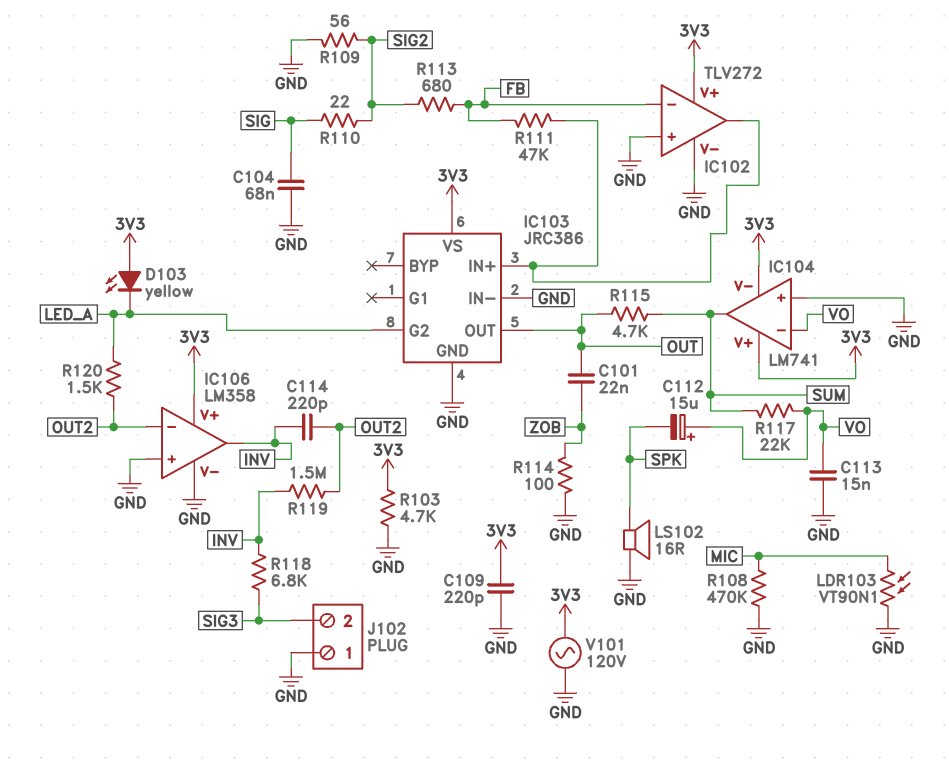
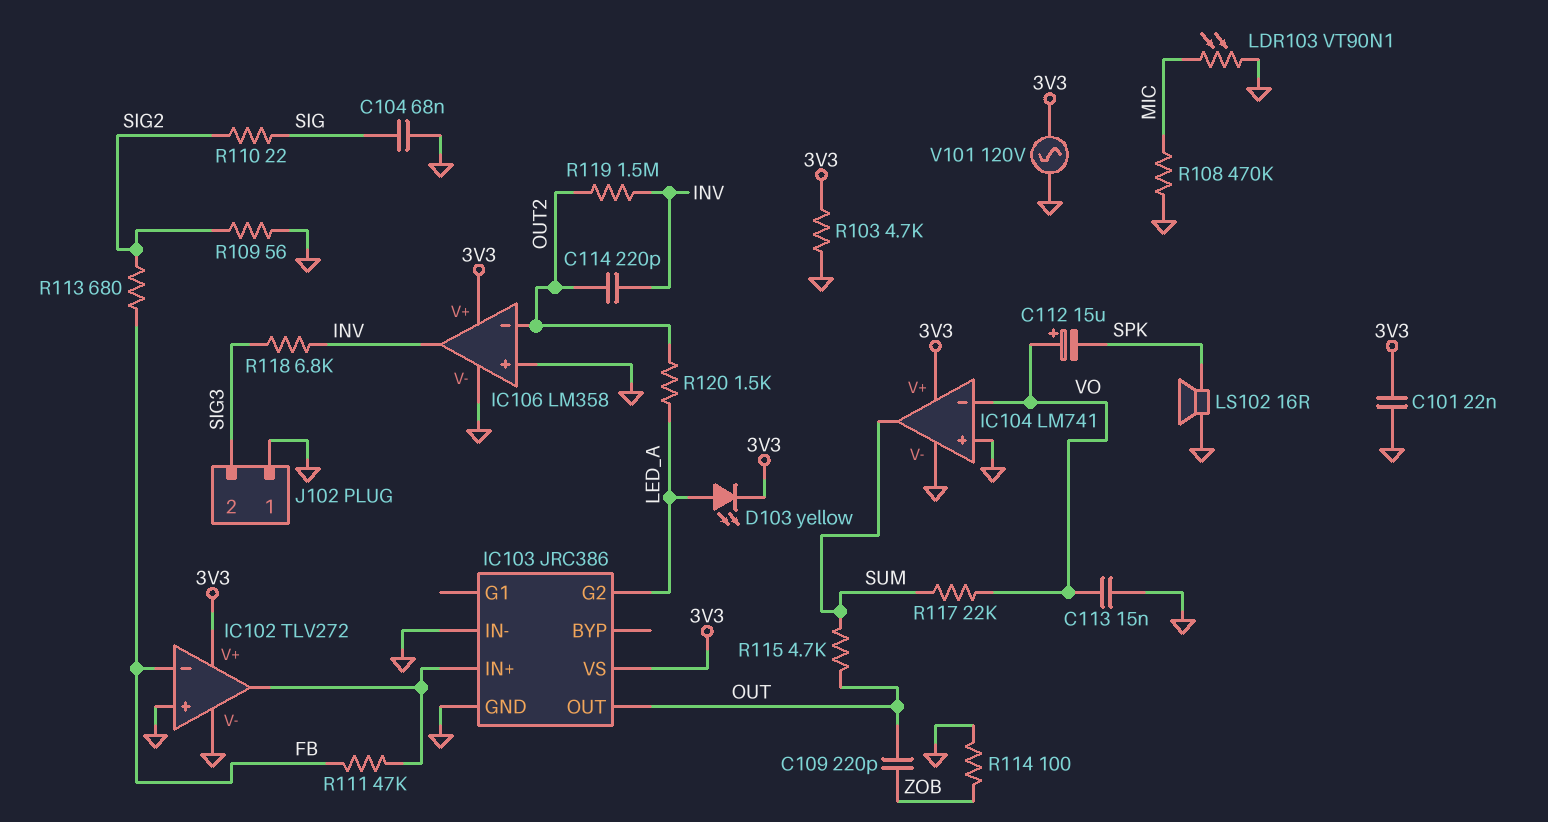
C101: 22nF (OUT, ZOB) -> 22nF (3V3, GND)
C109: 220pF (3V3, GND) -> 220pF (OUT, ZOB)
D103: LED yellow (A 3V3, K LED_A) -> LED yellow (A LED_A, K 3V3)
IC104 pin V-: 3V3 -> GND

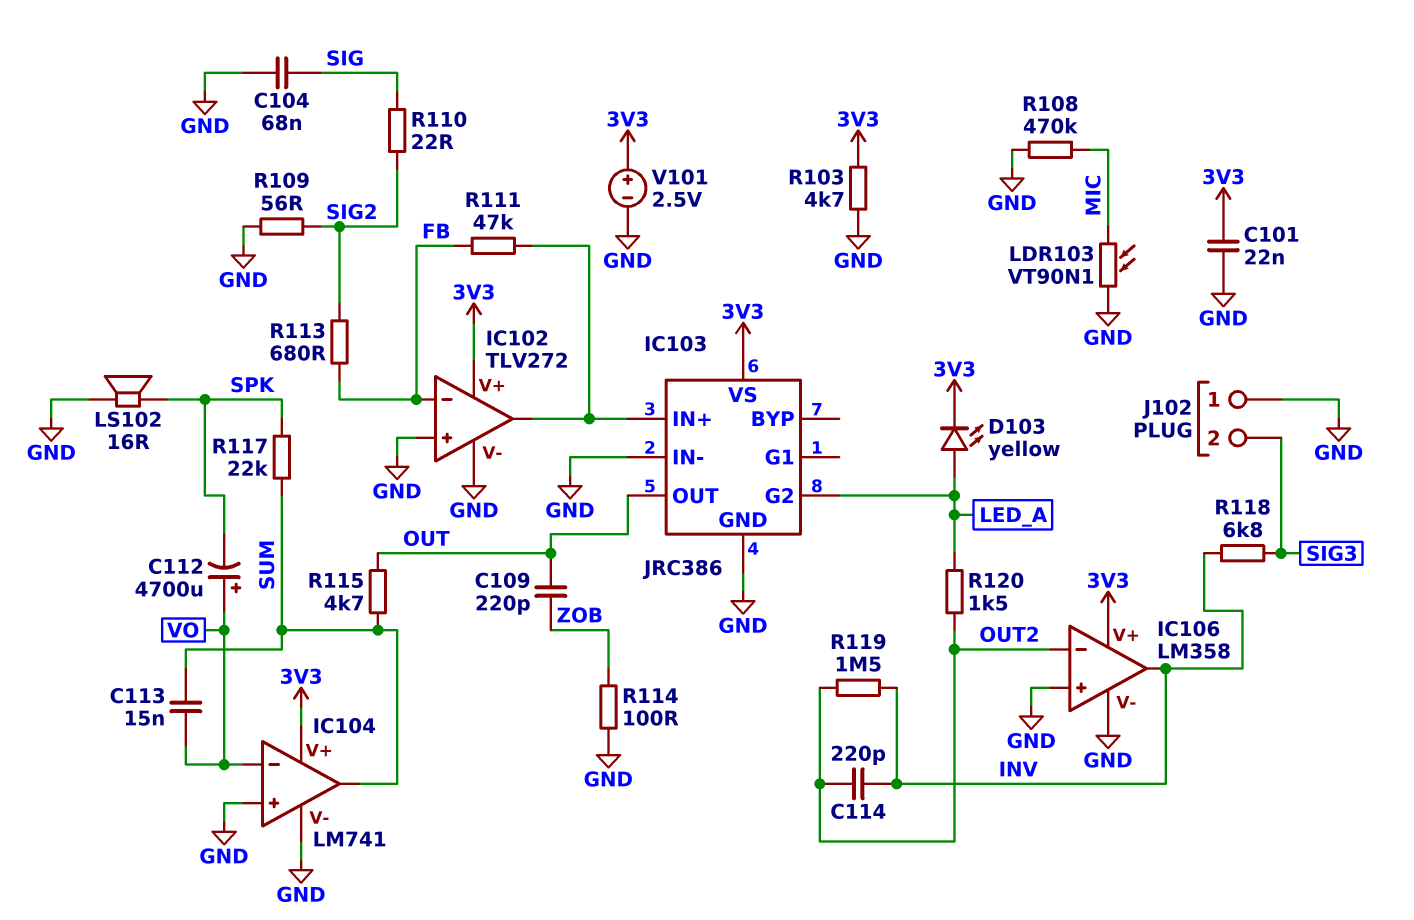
C112: 15uF (plus VO, minus SPK) -> 4700uF (plus VO, minus SPK)
C113: 15nF (GND, VO) -> 15nF (SUM, VO)
R117: 22k (SUM, VO) -> 22k (SPK, SUM)
V101: AC 120V (3V3, GND) -> 2.5V (plus 3V3, minus GND)

